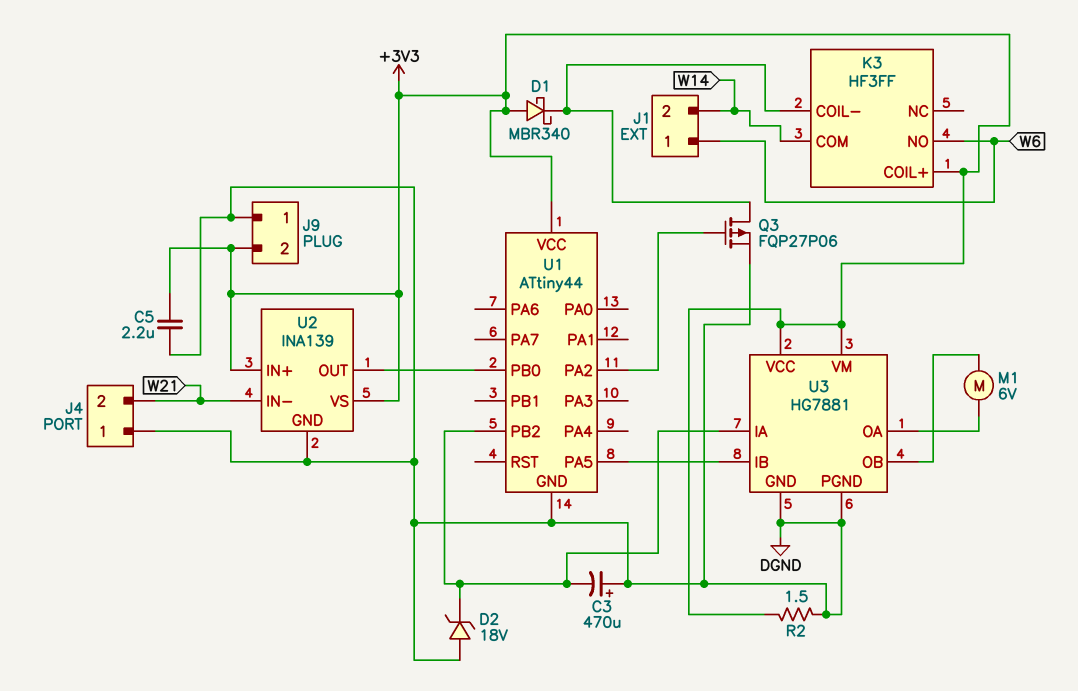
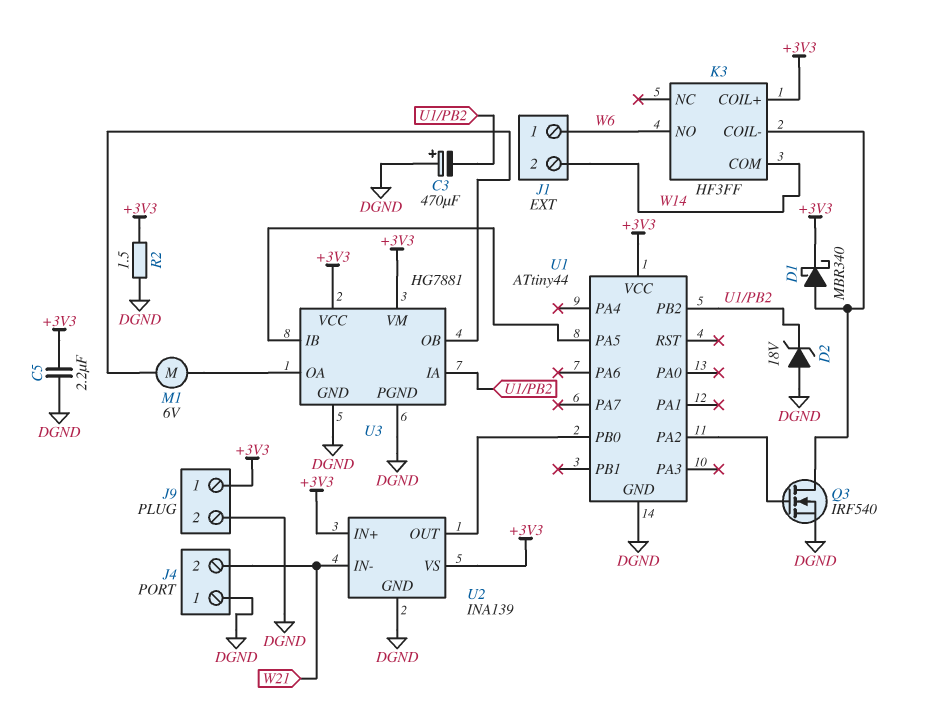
D1: schottky MBR340 (A +3V3, K K3/COIL-) -> schottky MBR340 (A K3/COIL-, K +3V3)
J9 pin 1: DGND -> +3V3
J9 pin 2: +3V3 -> DGND
Q3: PMOS FQP27P06 (G U1/PA2, D K3/COIL-, S DGND) -> NMOS IRF540 (G U1/PA2, D K3/COIL-, S DGND)

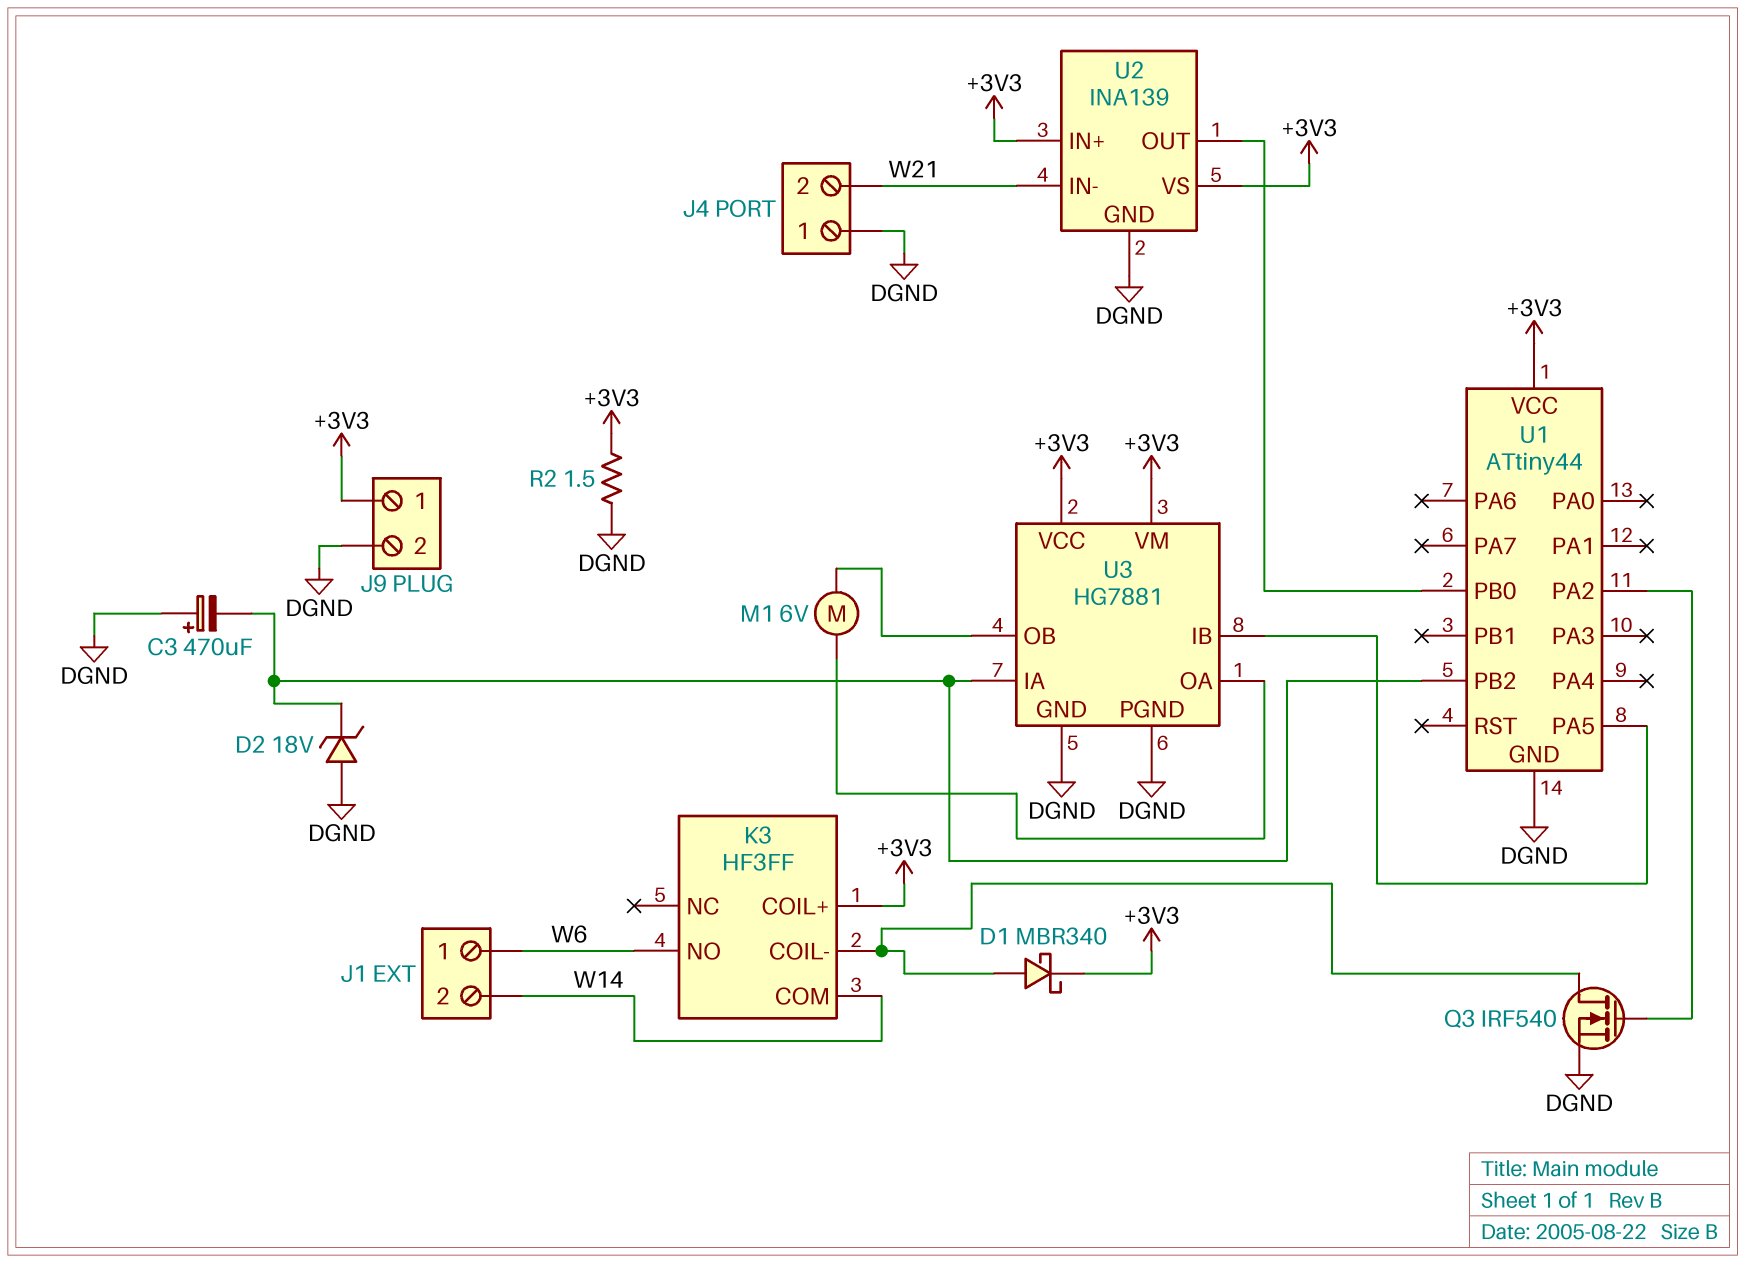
C5: 2.2uF (+3V3, DGND) -> none

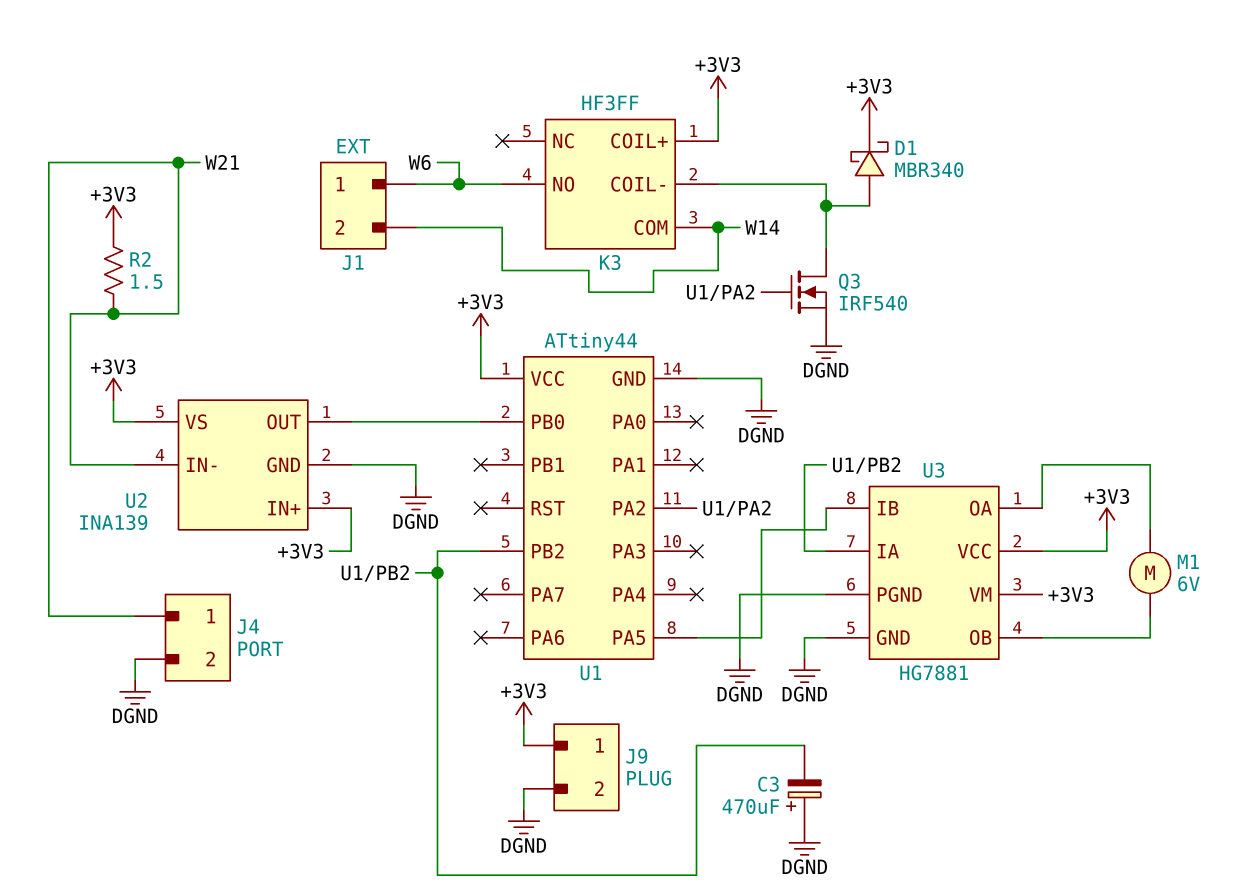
D2: zener 18V (A DGND, K U1/PB2) -> none
J4 pin 1: DGND -> W21
J4 pin 2: W21 -> DGND
R2: 1.5 (+3V3, DGND) -> 1.5 (+3V3, W21)

